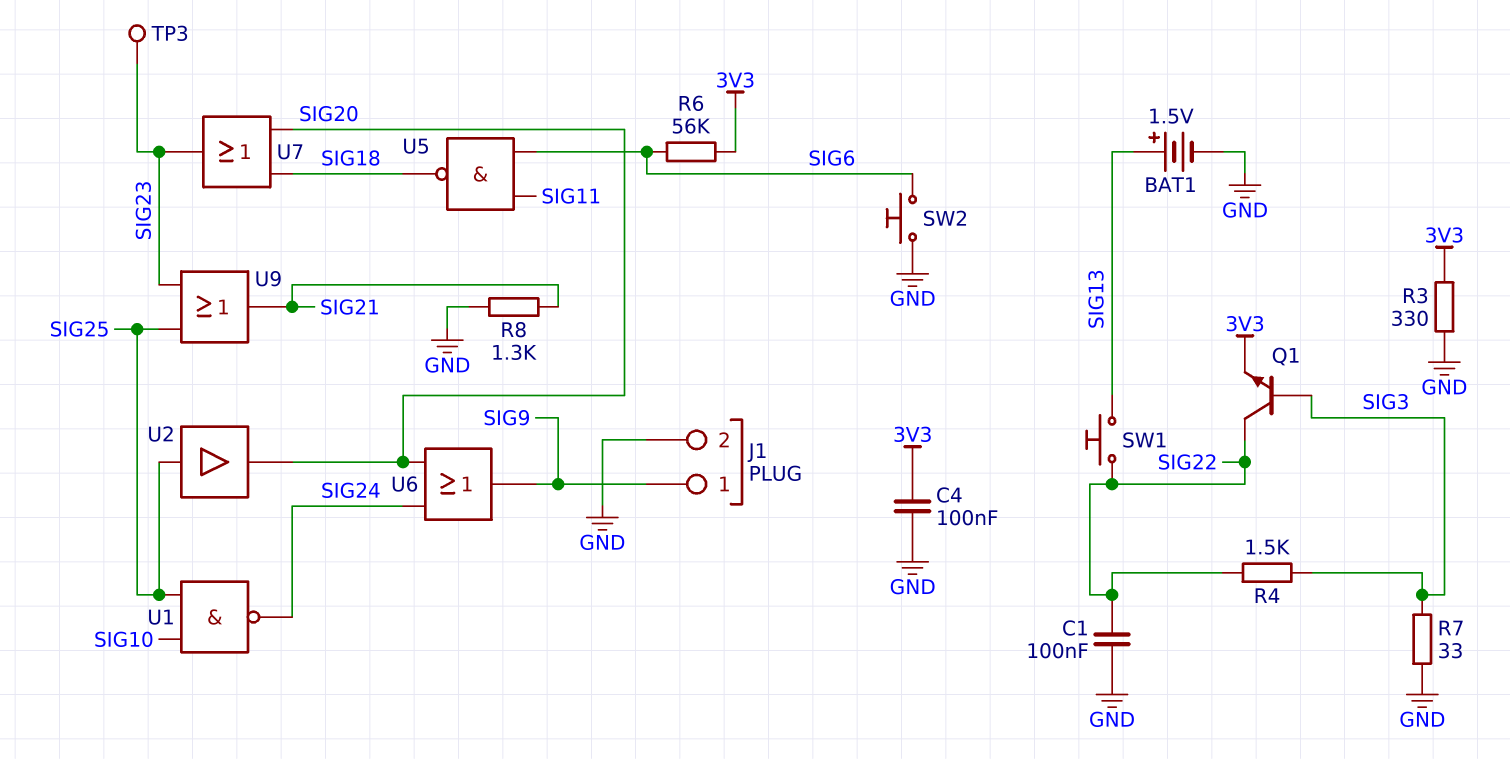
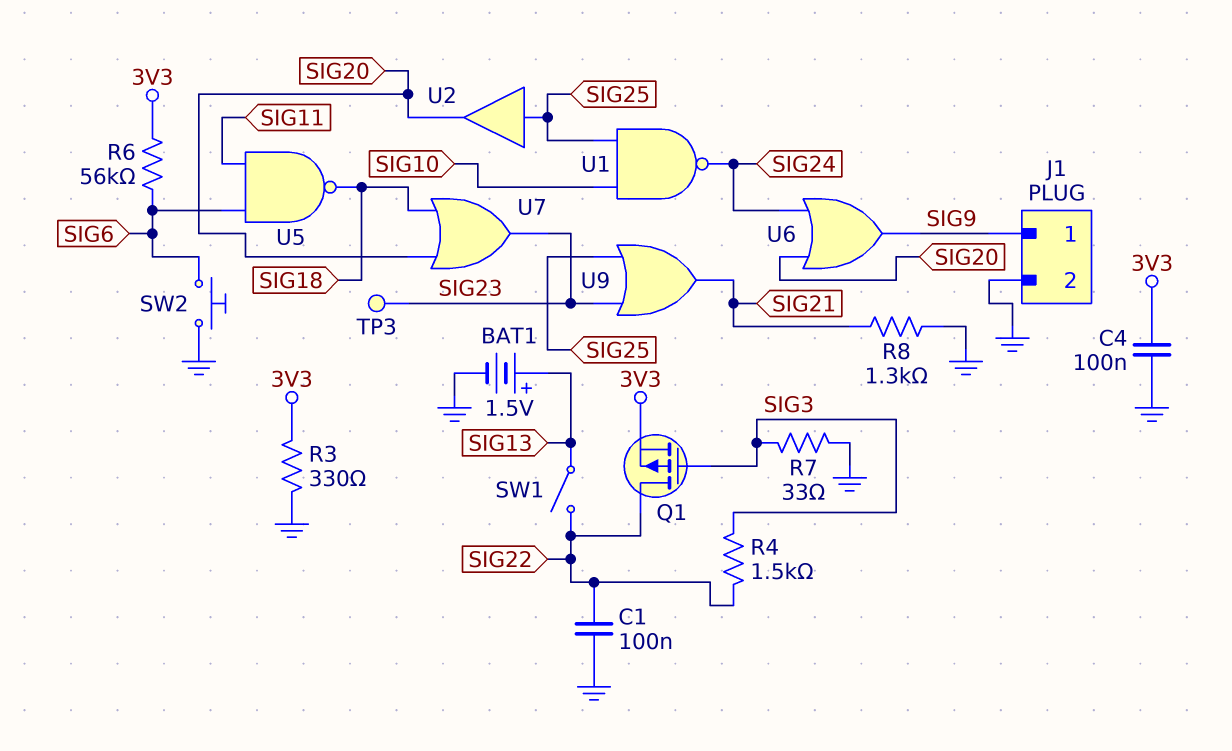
Q1: NPN (B SIG3, C SIG22, E 3V3) -> PMOS (G SIG3, D SIG22, S 3V3)
SW1: button (SIG13, SIG22) -> switch (SIG13, SIG22)

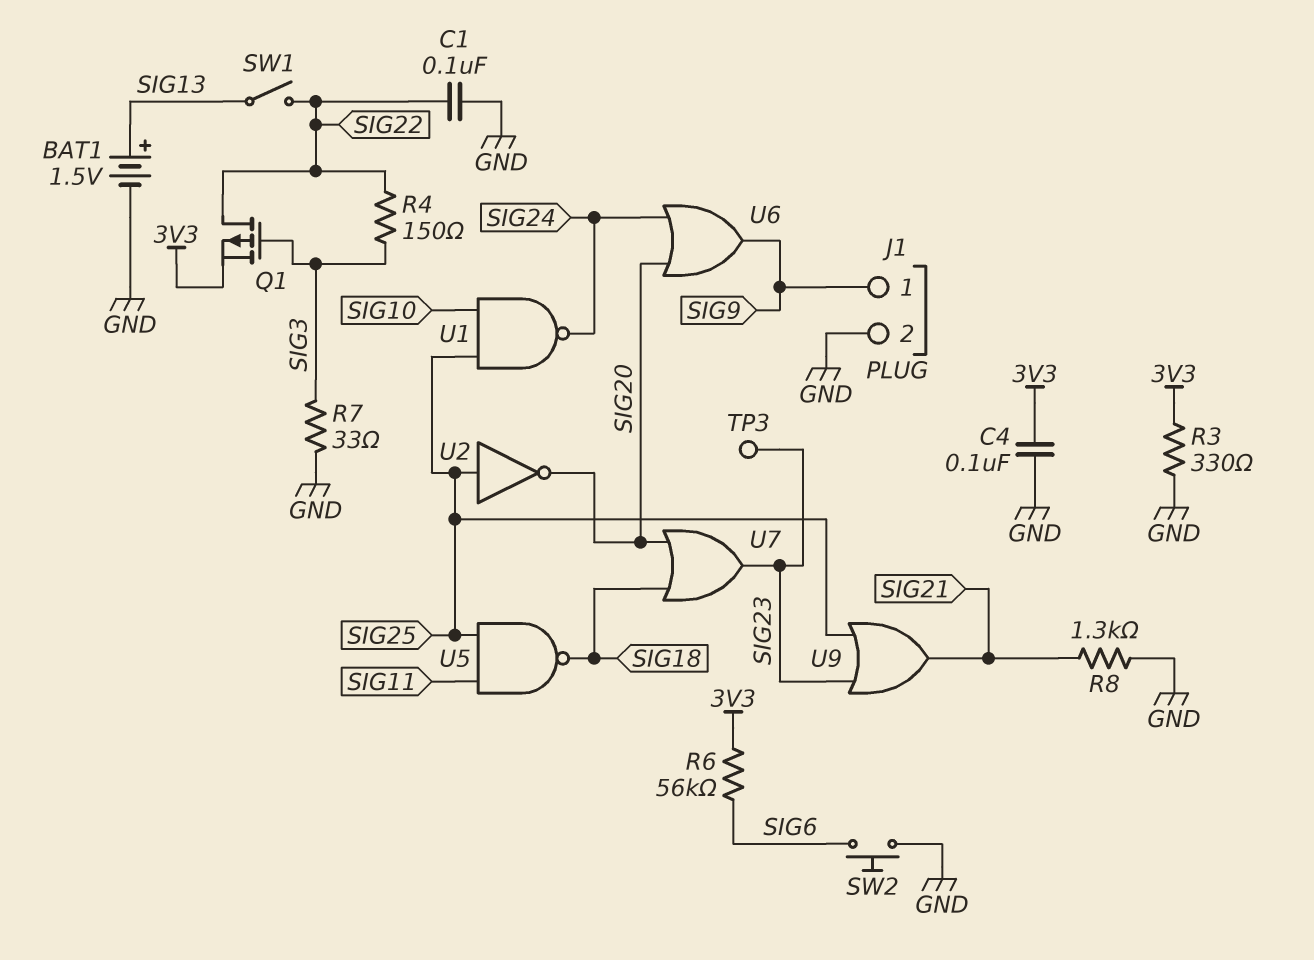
R4: 1.5k (SIG3, SIG22) -> 150 (SIG3, SIG22)
U2: buffer (in SIG25, out SIG20) -> NOT (in SIG25, out SIG20)
U5: NAND (in SIG6, in SIG11, out SIG18) -> NAND (in SIG11, in SIG25, out SIG18)

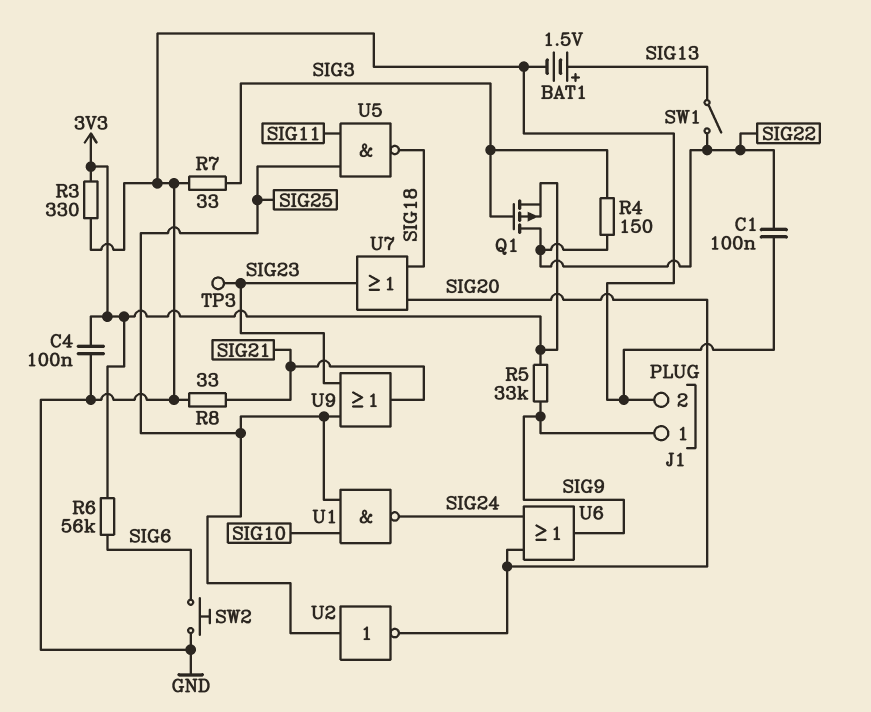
R5: none -> 33k (3V3, SIG9)
R8: 1.3k (GND, SIG21) -> 33 (GND, SIG21)

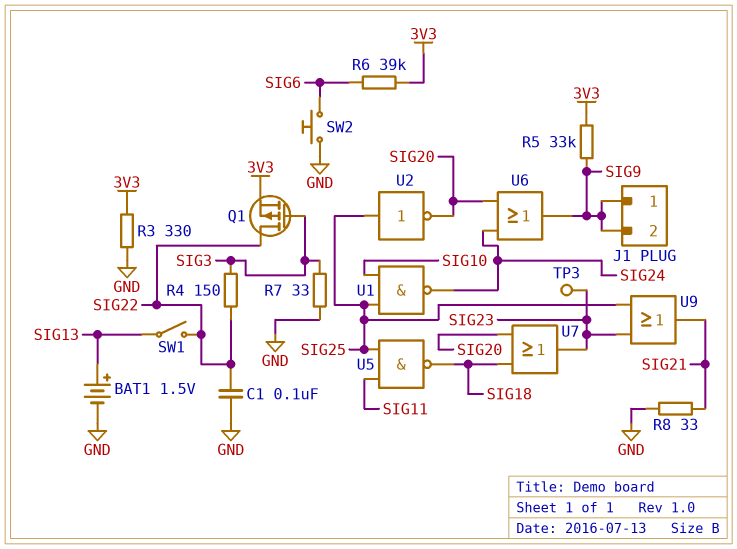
C4: 100nF (3V3, GND) -> none
J1 pin 2: GND -> SIG9
R6: 56k (3V3, SIG6) -> 39k (3V3, SIG6)

